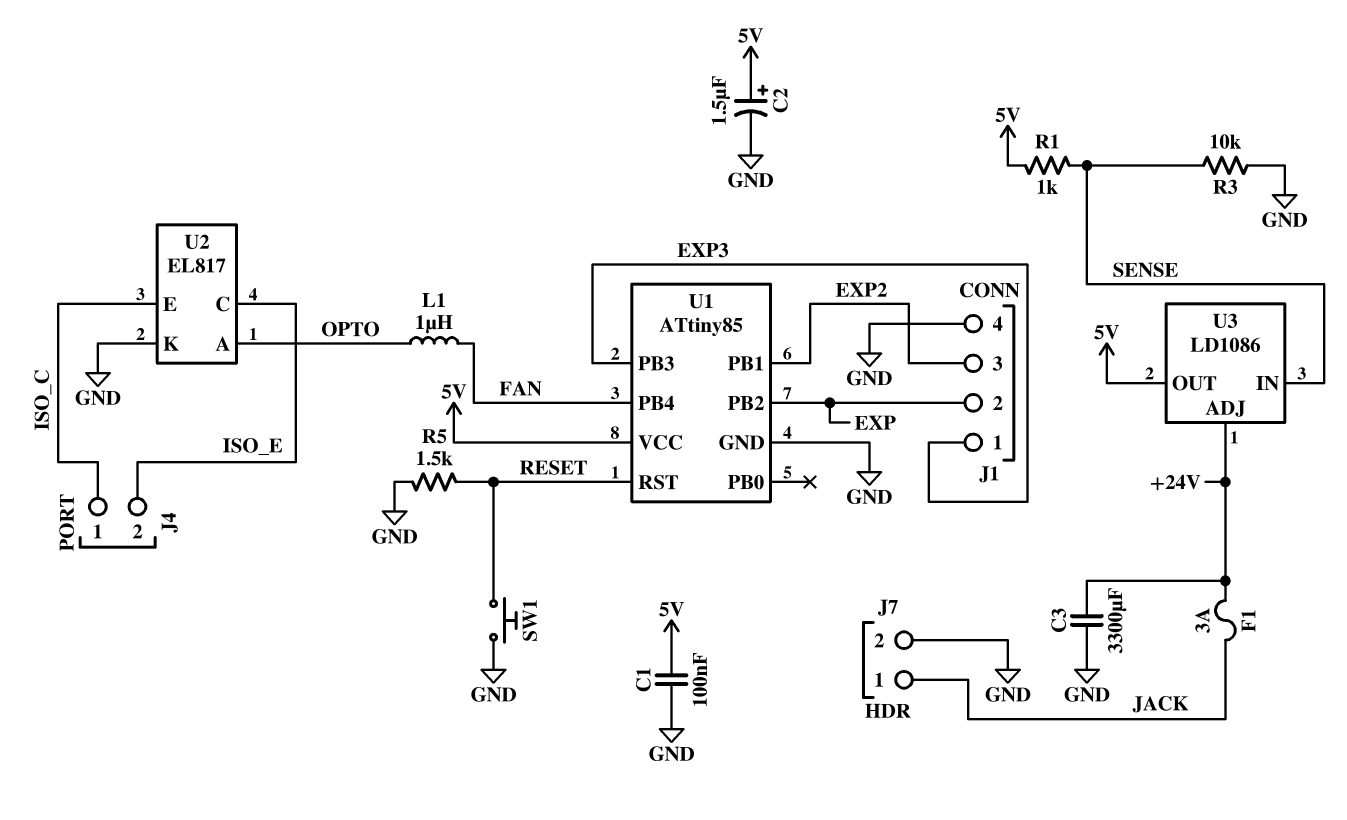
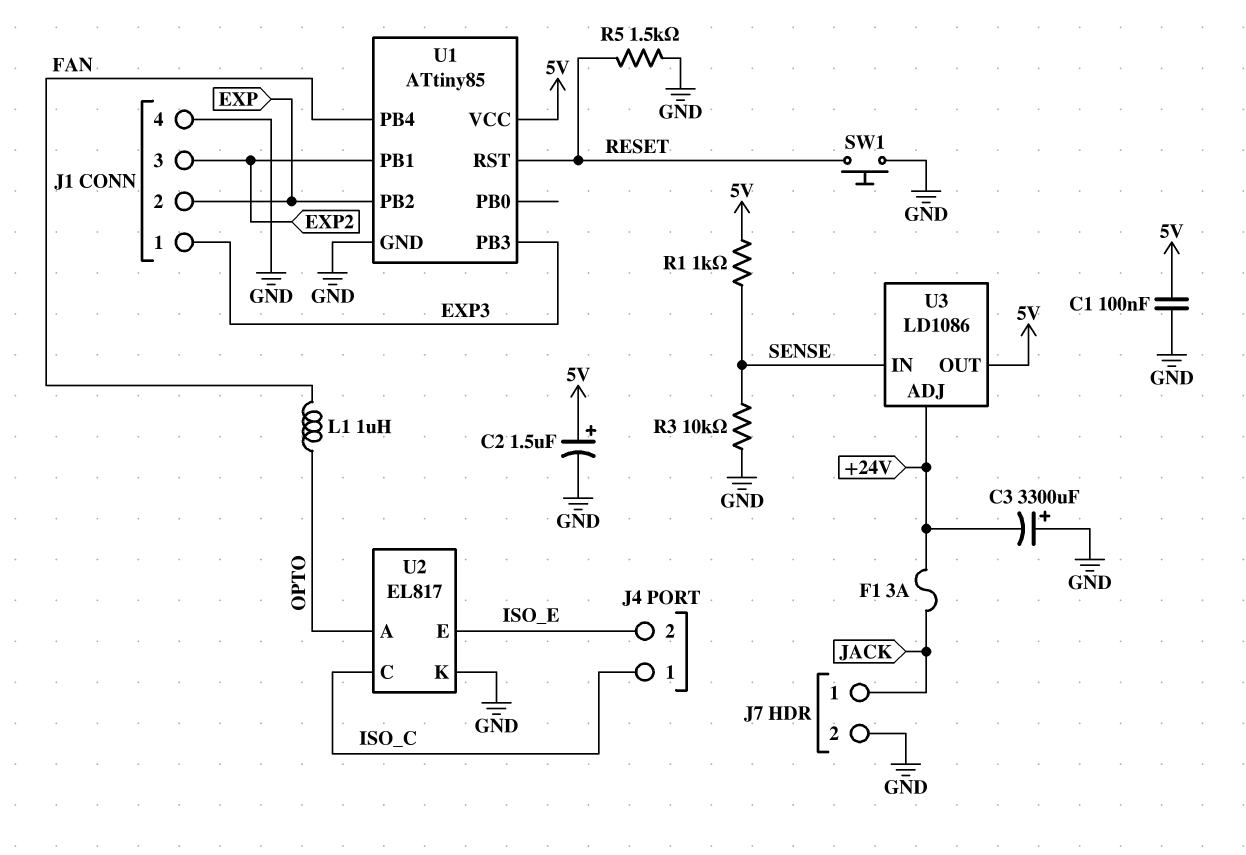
C3: 3300uF (+24V, GND) -> 3300uF (plus GND, minus +24V)
U2 pin C: ISO_E -> ISO_C
U2 pin E: ISO_C -> ISO_E

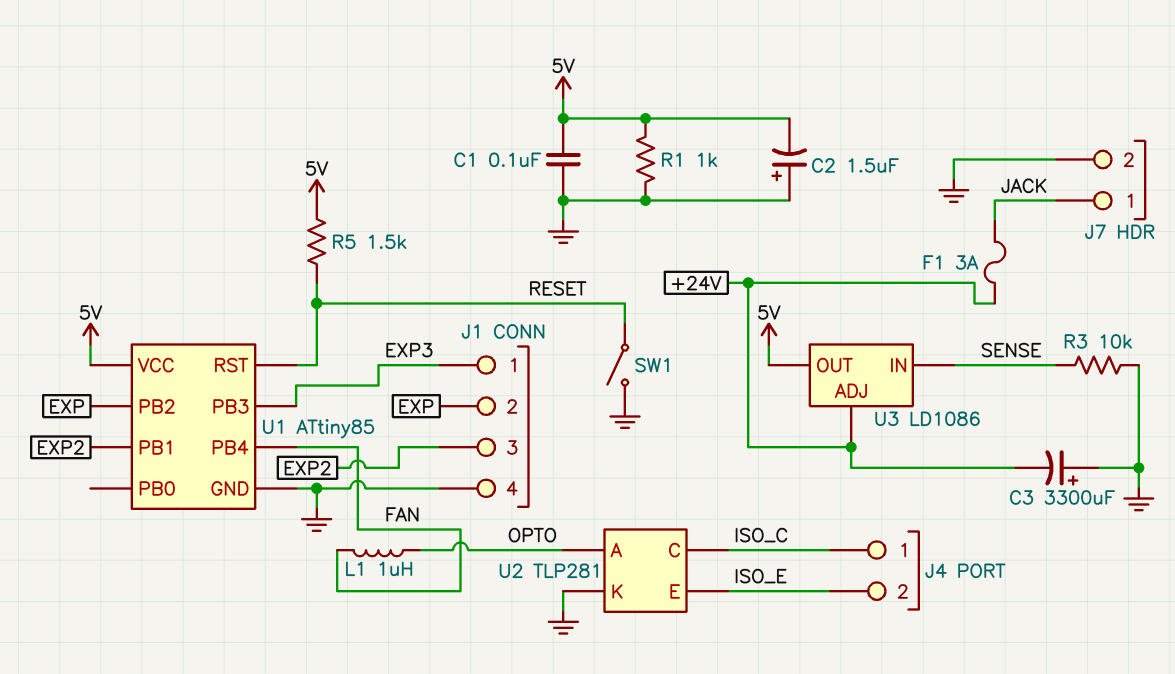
C2: 1.5uF (plus 5V, minus GND) -> 1.5uF (plus GND, minus 5V)
R1: 1k (5V, SENSE) -> 1k (5V, GND)
R5: 1.5k (GND, RESET) -> 1.5k (5V, RESET)
SW1: button (GND, RESET) -> switch (GND, RESET)
U2: EL817 -> TLP281

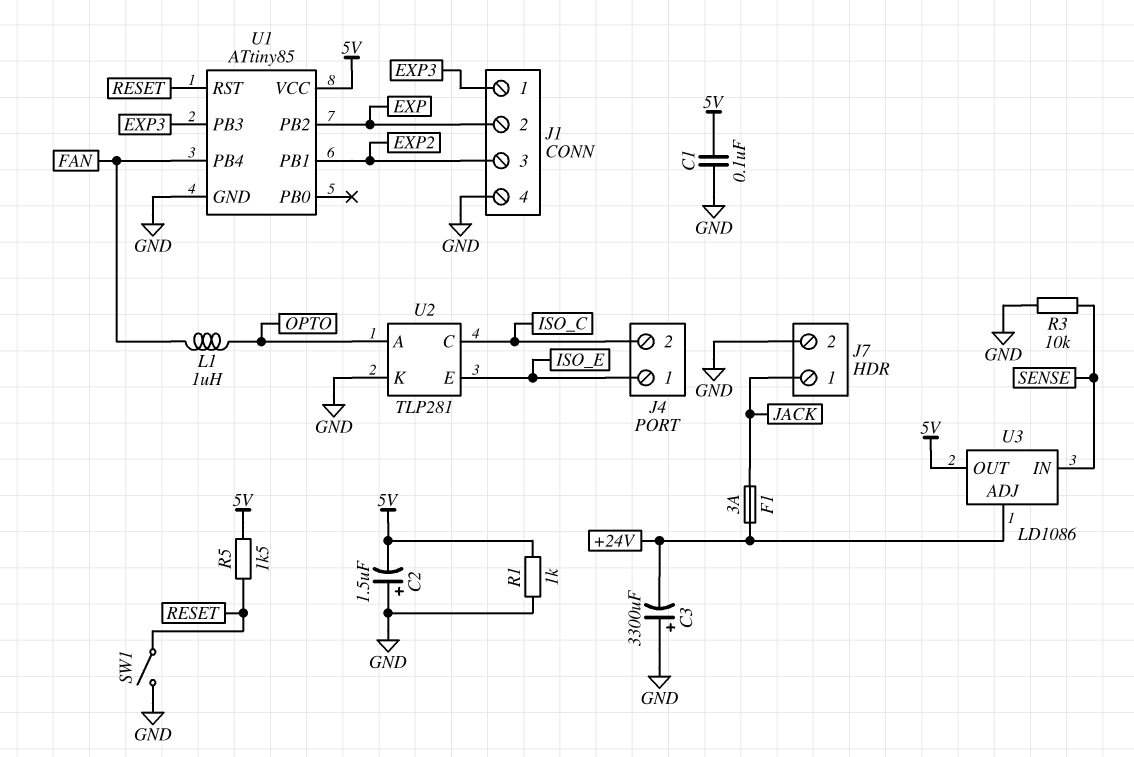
J4 pin 1: ISO_C -> ISO_E
J4 pin 2: ISO_E -> ISO_C

